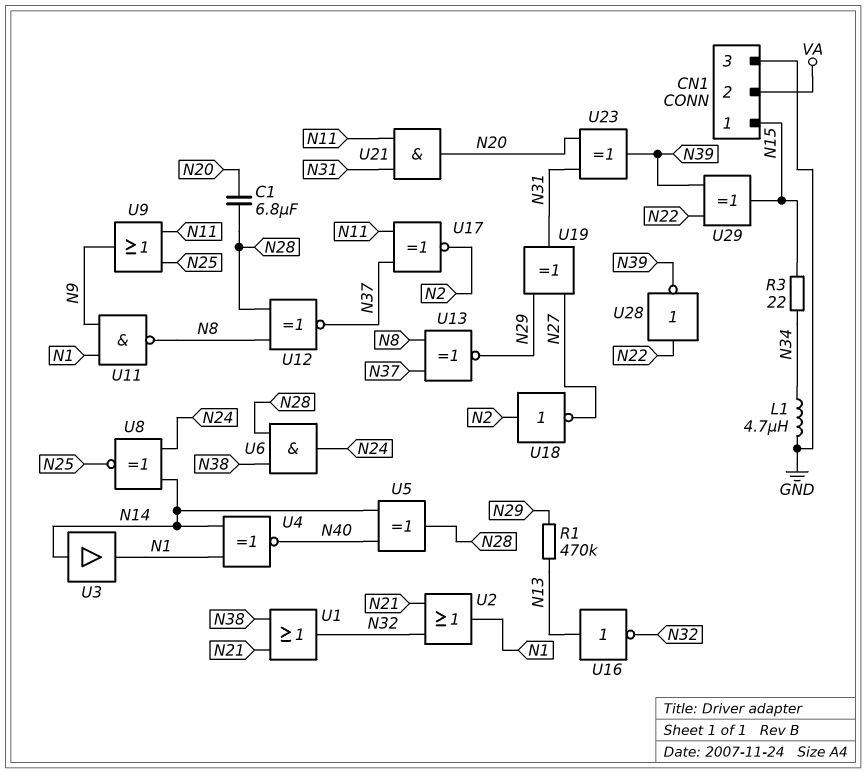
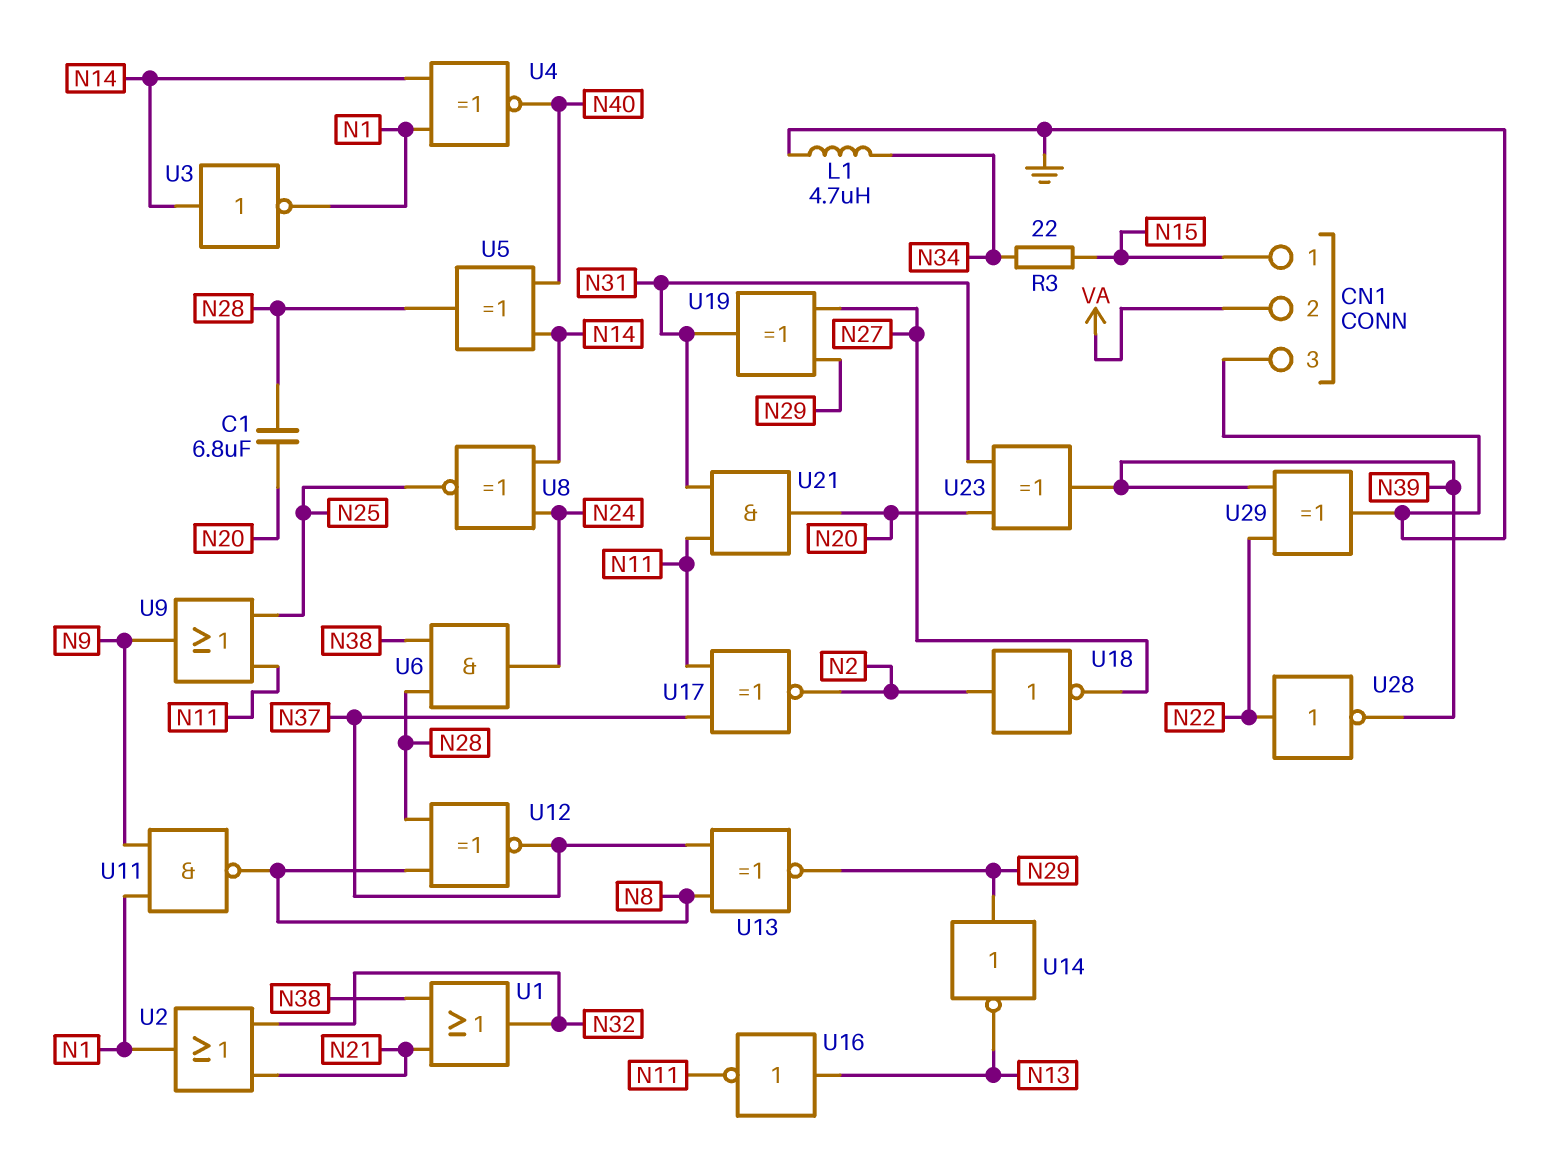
R1: 470k (N13, N29) -> none
U3: buffer (in N14, out N1) -> NOT (in N14, out N1)
U14: none -> NOT (in N29, out N13)
U16: NOT (in N13, out N32) -> NOT (in N13, out N11)
U29: XOR (in N22, in N39, out N15) -> XOR (in N22, in N39, out GND)

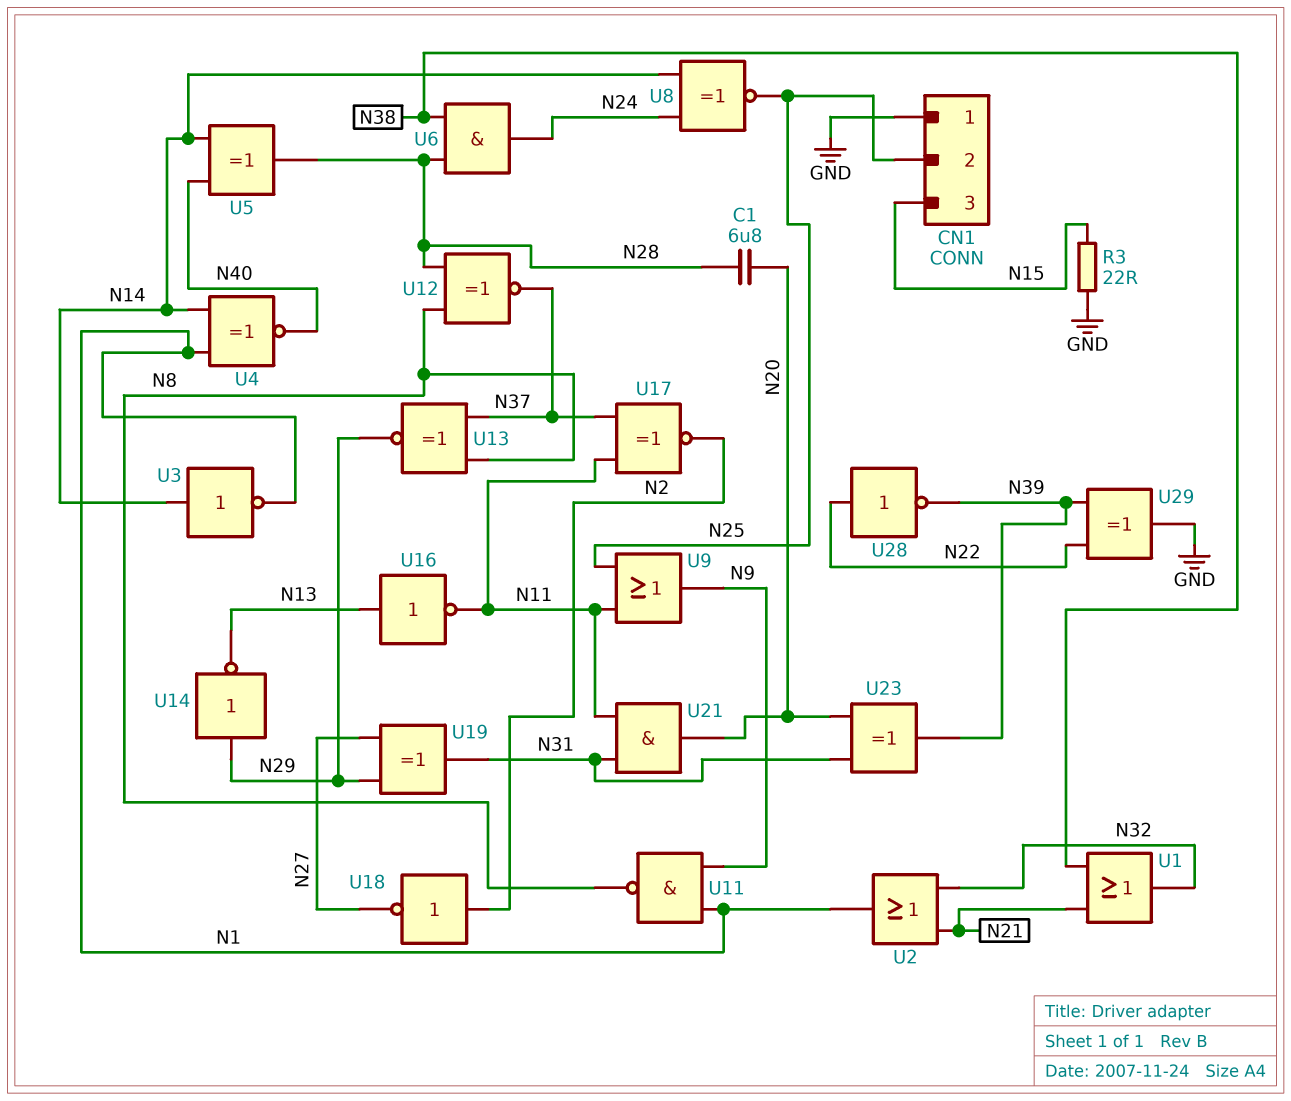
CN1 pin 1: N15 -> GND
CN1 pin 2: VA -> N25
CN1 pin 3: GND -> N15
L1: 4.7uH (GND, N34) -> none
R3: 22 (N15, N34) -> 22 (GND, N15)

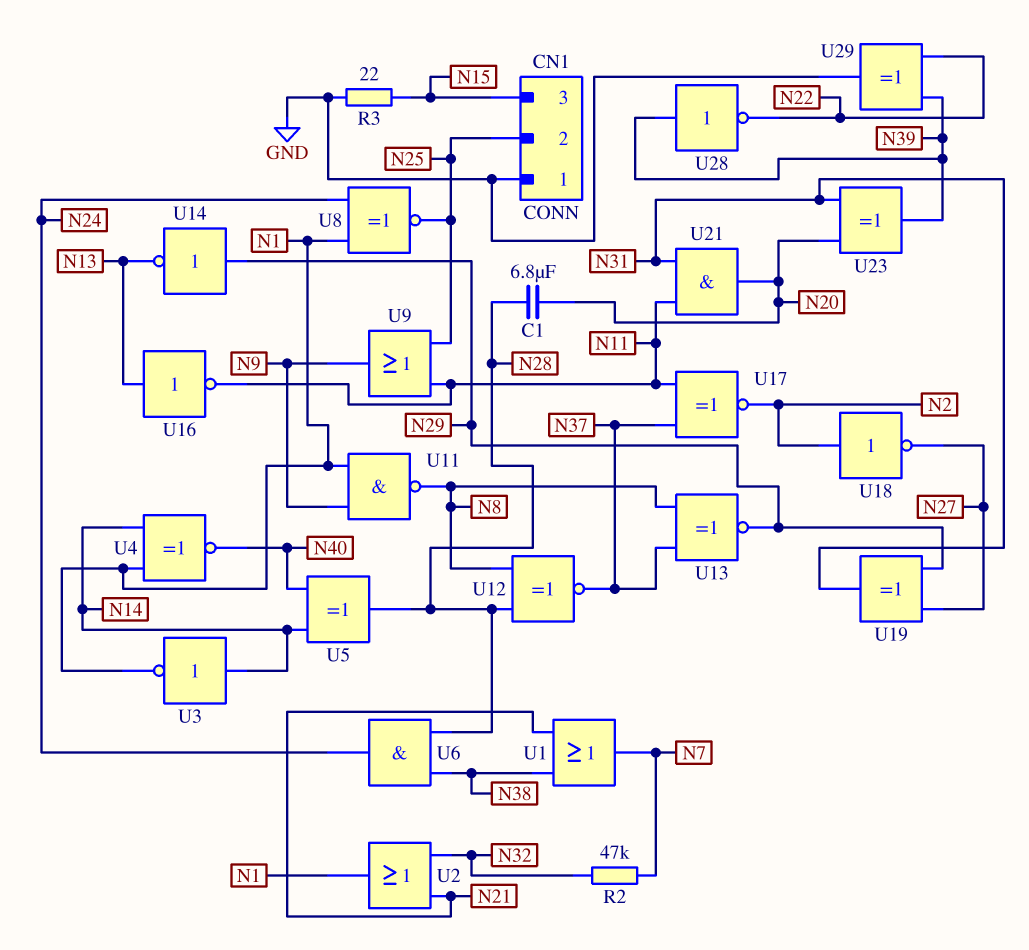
R2: none -> 47k (N7, N32)
U1: OR (in N21, in N38, out N32) -> OR (in N21, in N38, out N7)
U8: XNOR (in N14, in N24, out N25) -> XNOR (in N1, in N24, out N25)
U28: NOT (in N22, out N39) -> NOT (in N39, out N22)

